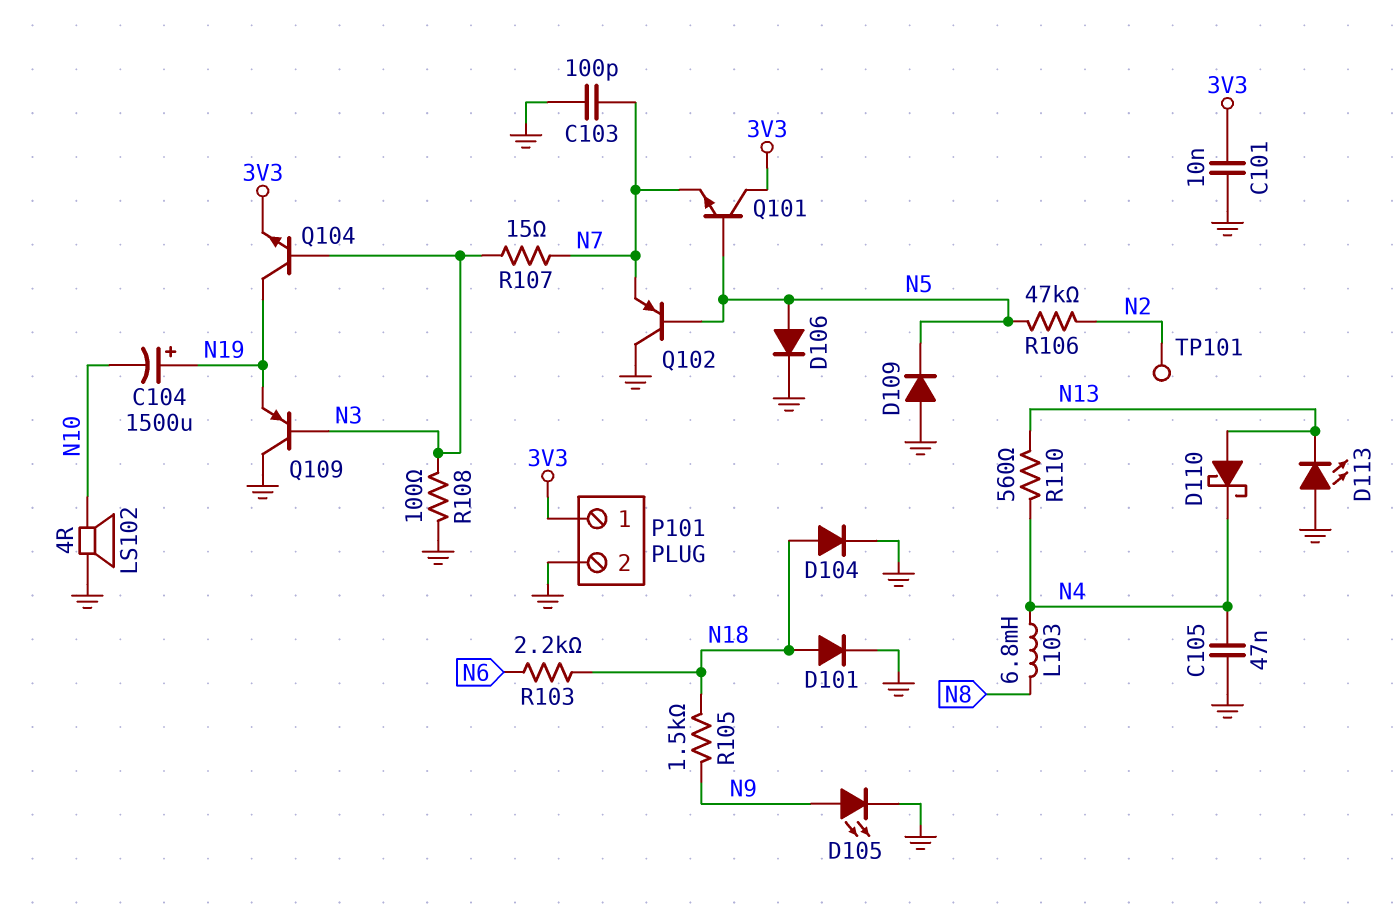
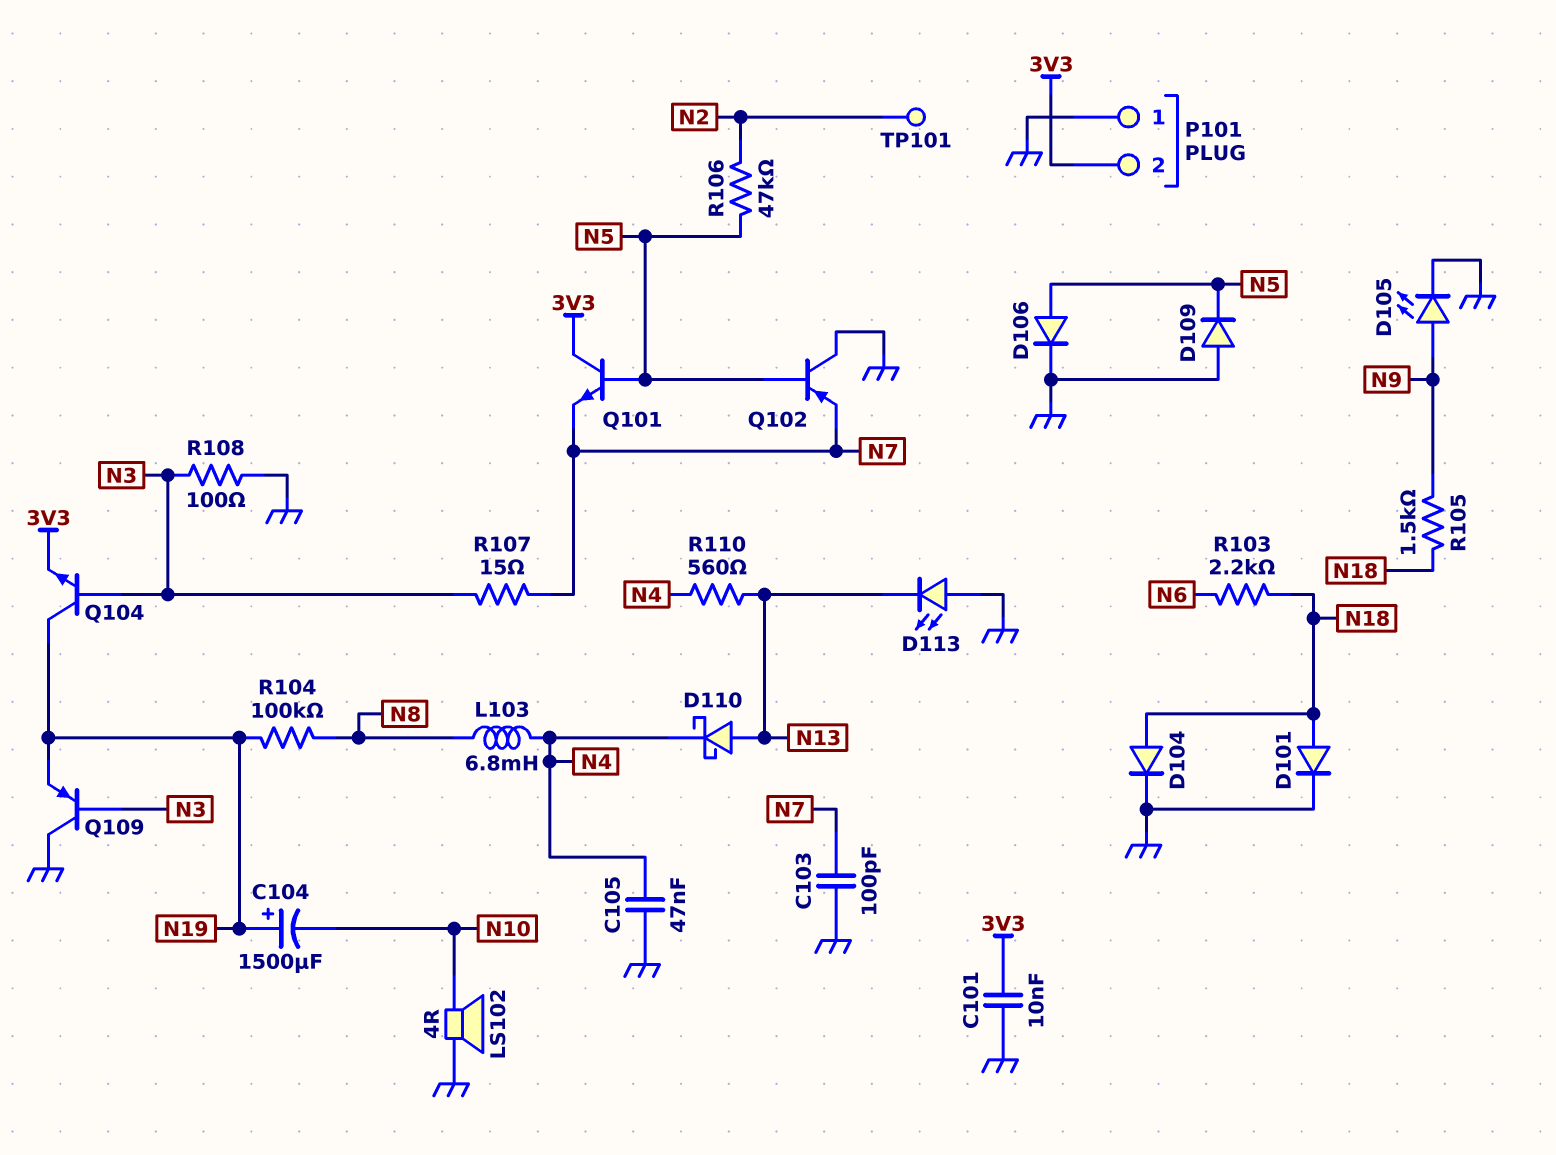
P101 pin 1: 3V3 -> GND
P101 pin 2: GND -> 3V3
R104: none -> 100k (N8, N19)

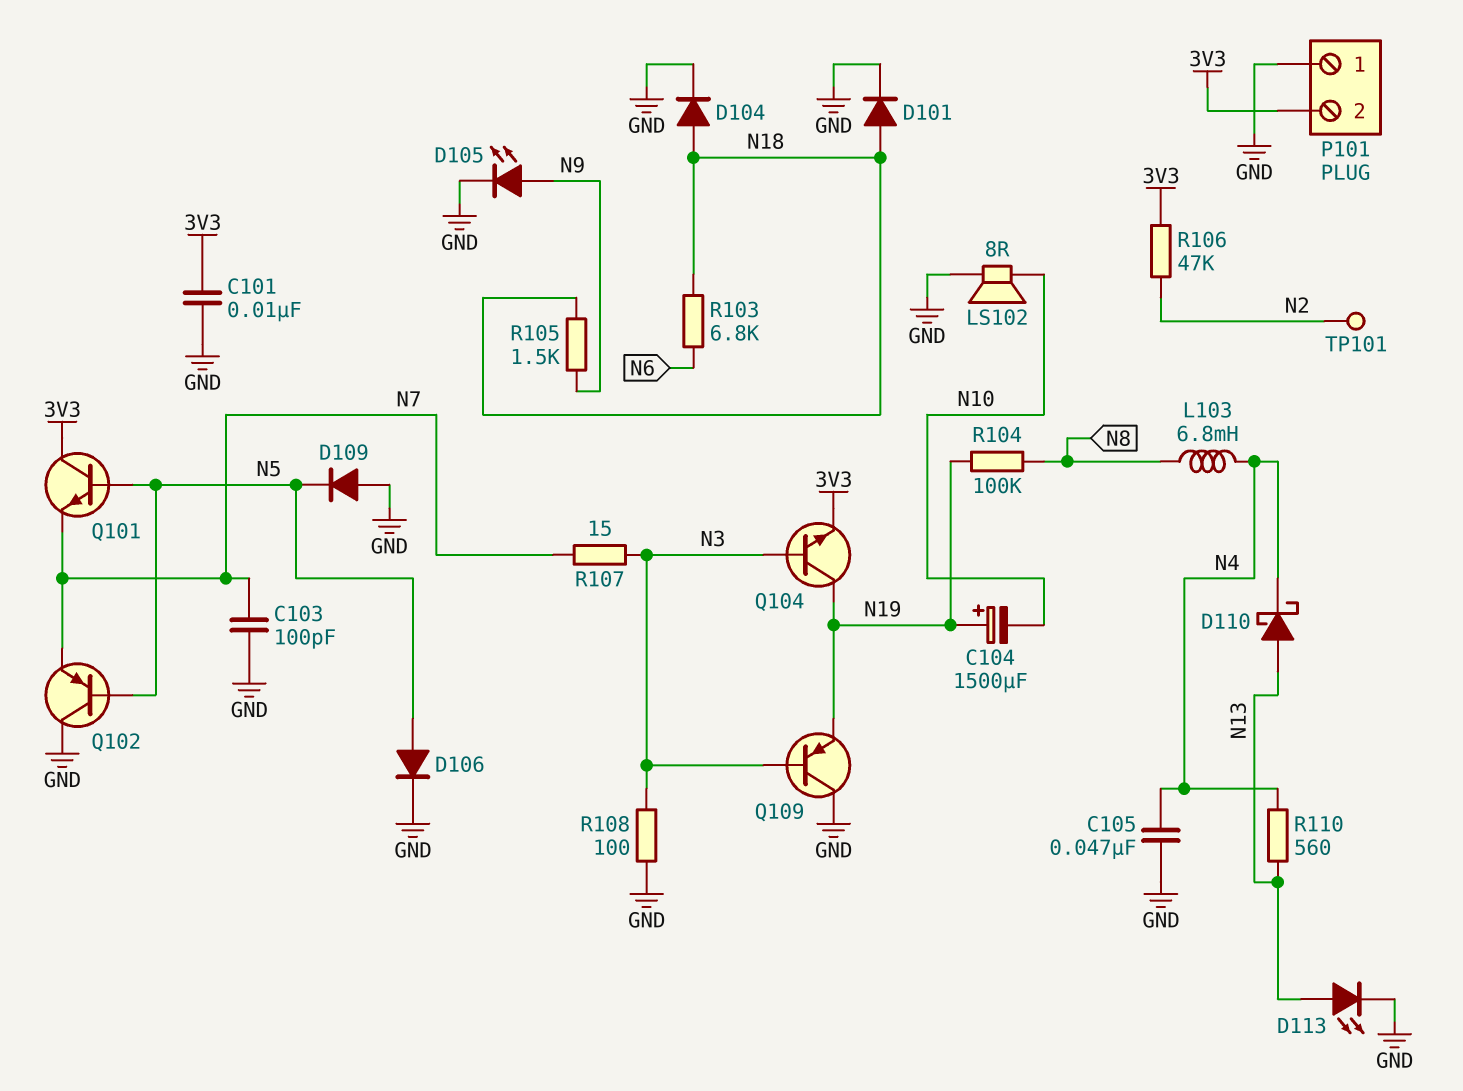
D113: LED (A GND, K N13) -> LED (A N13, K GND)
LS102: speaker 4R (GND, N10) -> speaker 8R (GND, N10)
R103: 2.2k (N6, N18) -> 6.8k (N6, N18)
R106: 47k (N2, N5) -> 47k (3V3, N2)

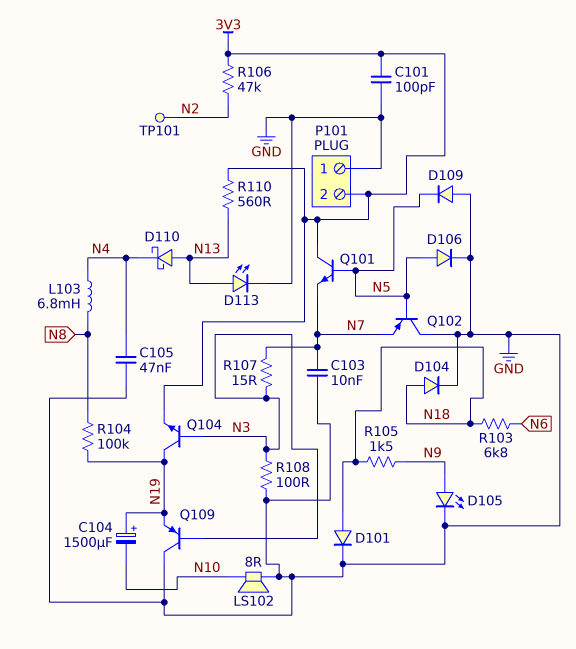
C101: 10nF (3V3, GND) -> 100pF (3V3, GND)
C103: 100pF (GND, N7) -> 10nF (GND, N7)
R110: 560 (N4, N13) -> 560 (3V3, N13)

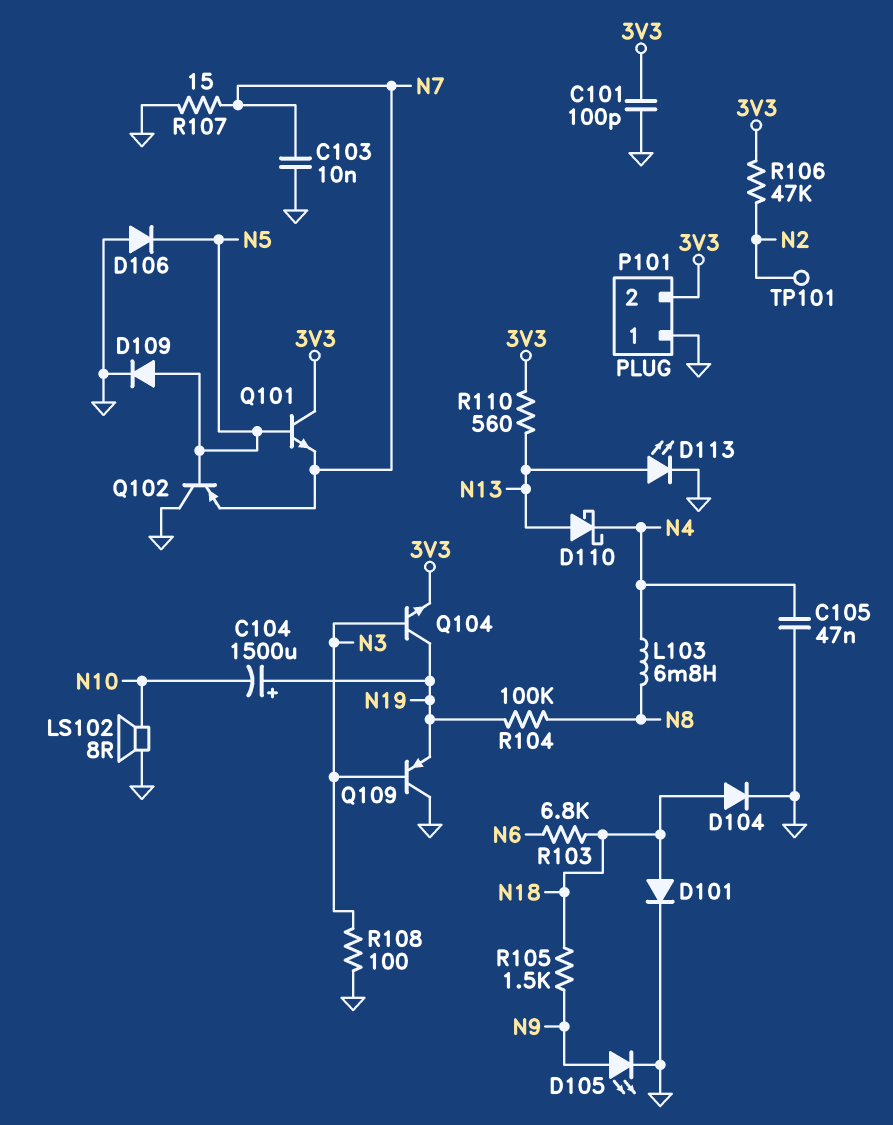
D106: diode (A N5, K GND) -> diode (A GND, K N5)
D109: diode (A GND, K N5) -> diode (A N5, K GND)
R107: 15 (N3, N7) -> 15 (GND, N7)

